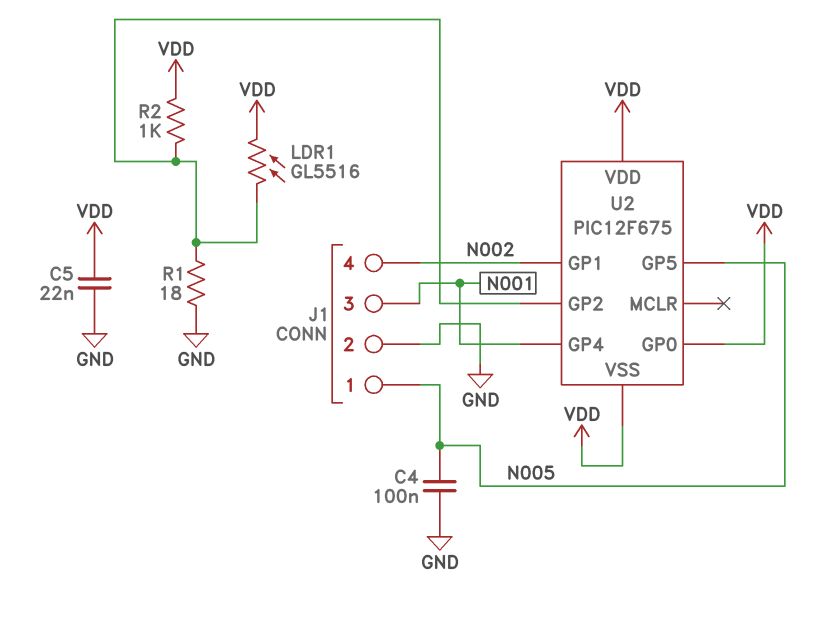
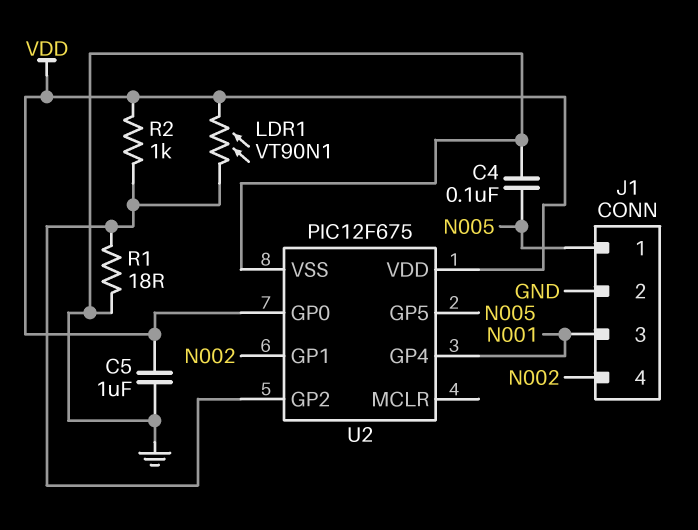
C5: 22nF (GND, VDD) -> 1uF (GND, VDD)
LDR1: GL5516 (U2/GP2, VDD) -> VT90N1 (U2/GP2, VDD)
U2 pin VSS: VDD -> GND

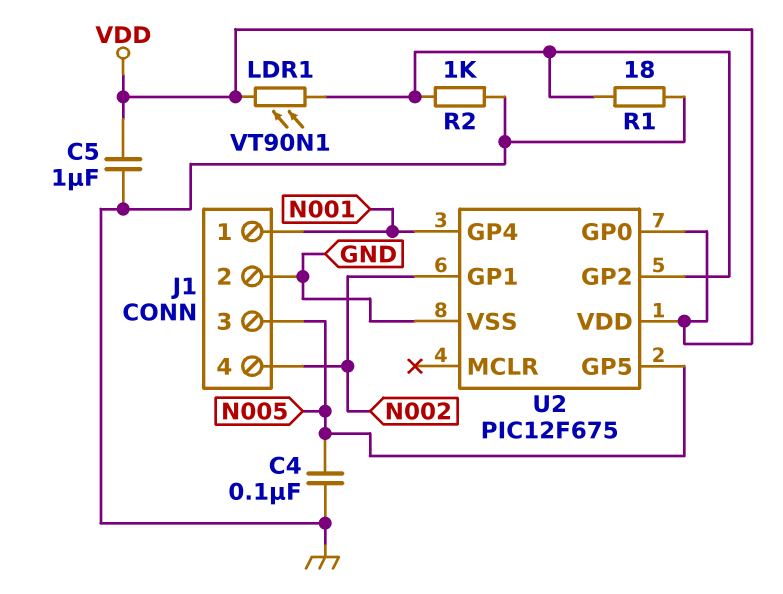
J1 pin 1: N005 -> N001
J1 pin 3: N001 -> N005
R2: 1k (U2/GP2, VDD) -> 1k (GND, U2/GP2)

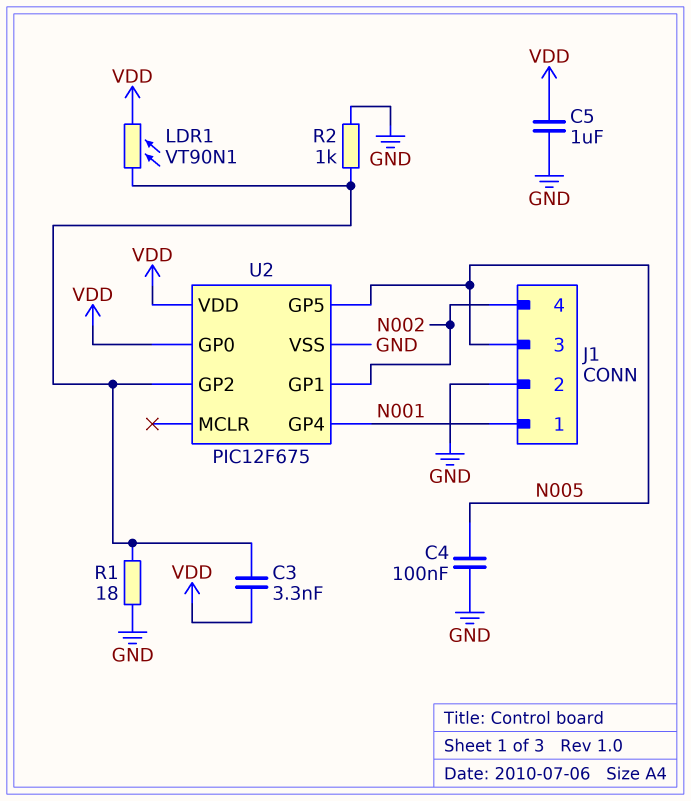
C3: none -> 3.3nF (U2/GP2, VDD)

